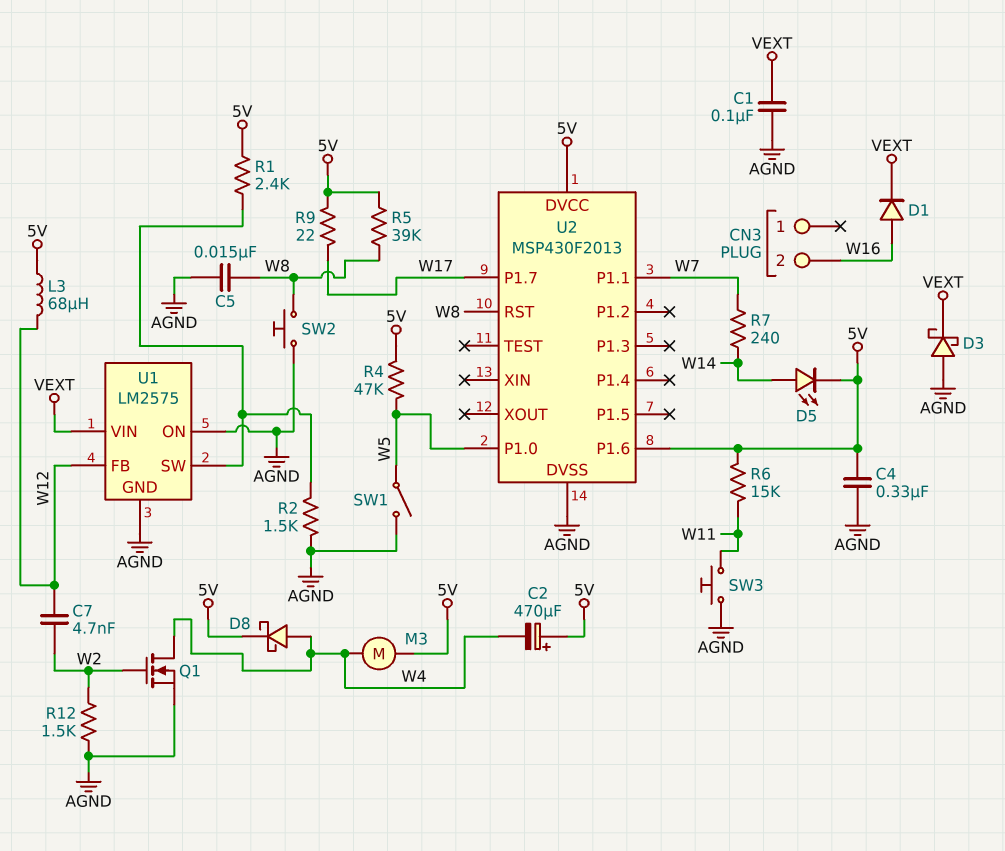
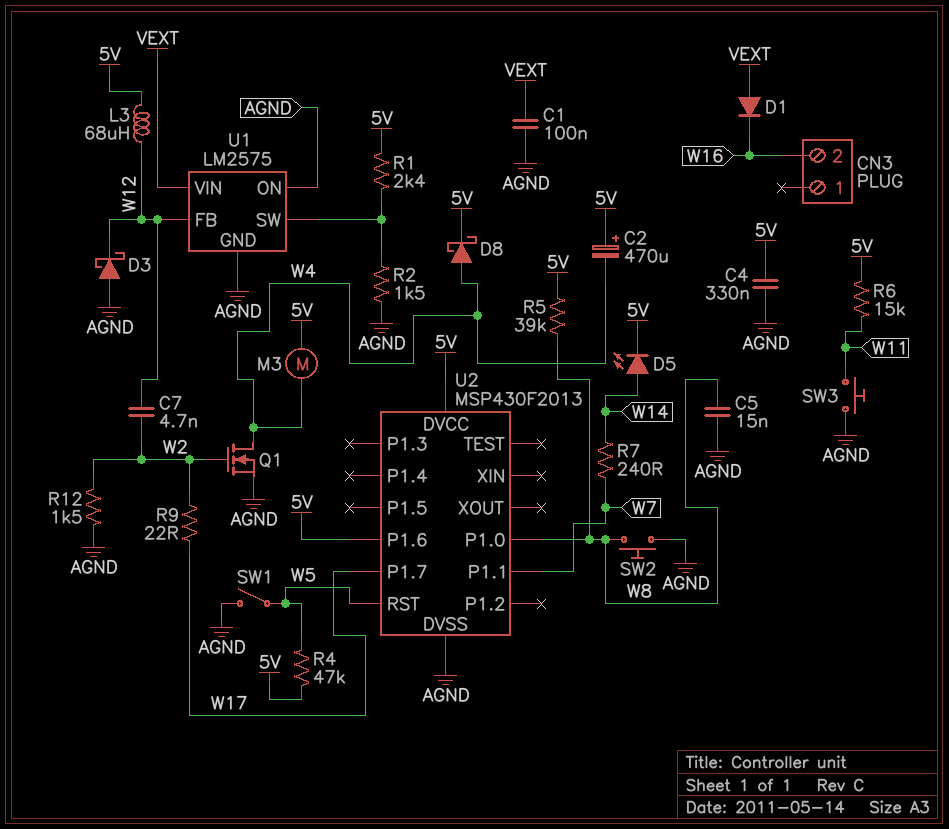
D1: diode (A W16, K VEXT) -> diode (A VEXT, K W16)
D3: schottky (A AGND, K VEXT) -> schottky (A AGND, K W12)
R9: 22 (5V, W17) -> 22 (W2, W17)
U2 pin P1.0: W5 -> W8
U2 pin RST: W8 -> W5

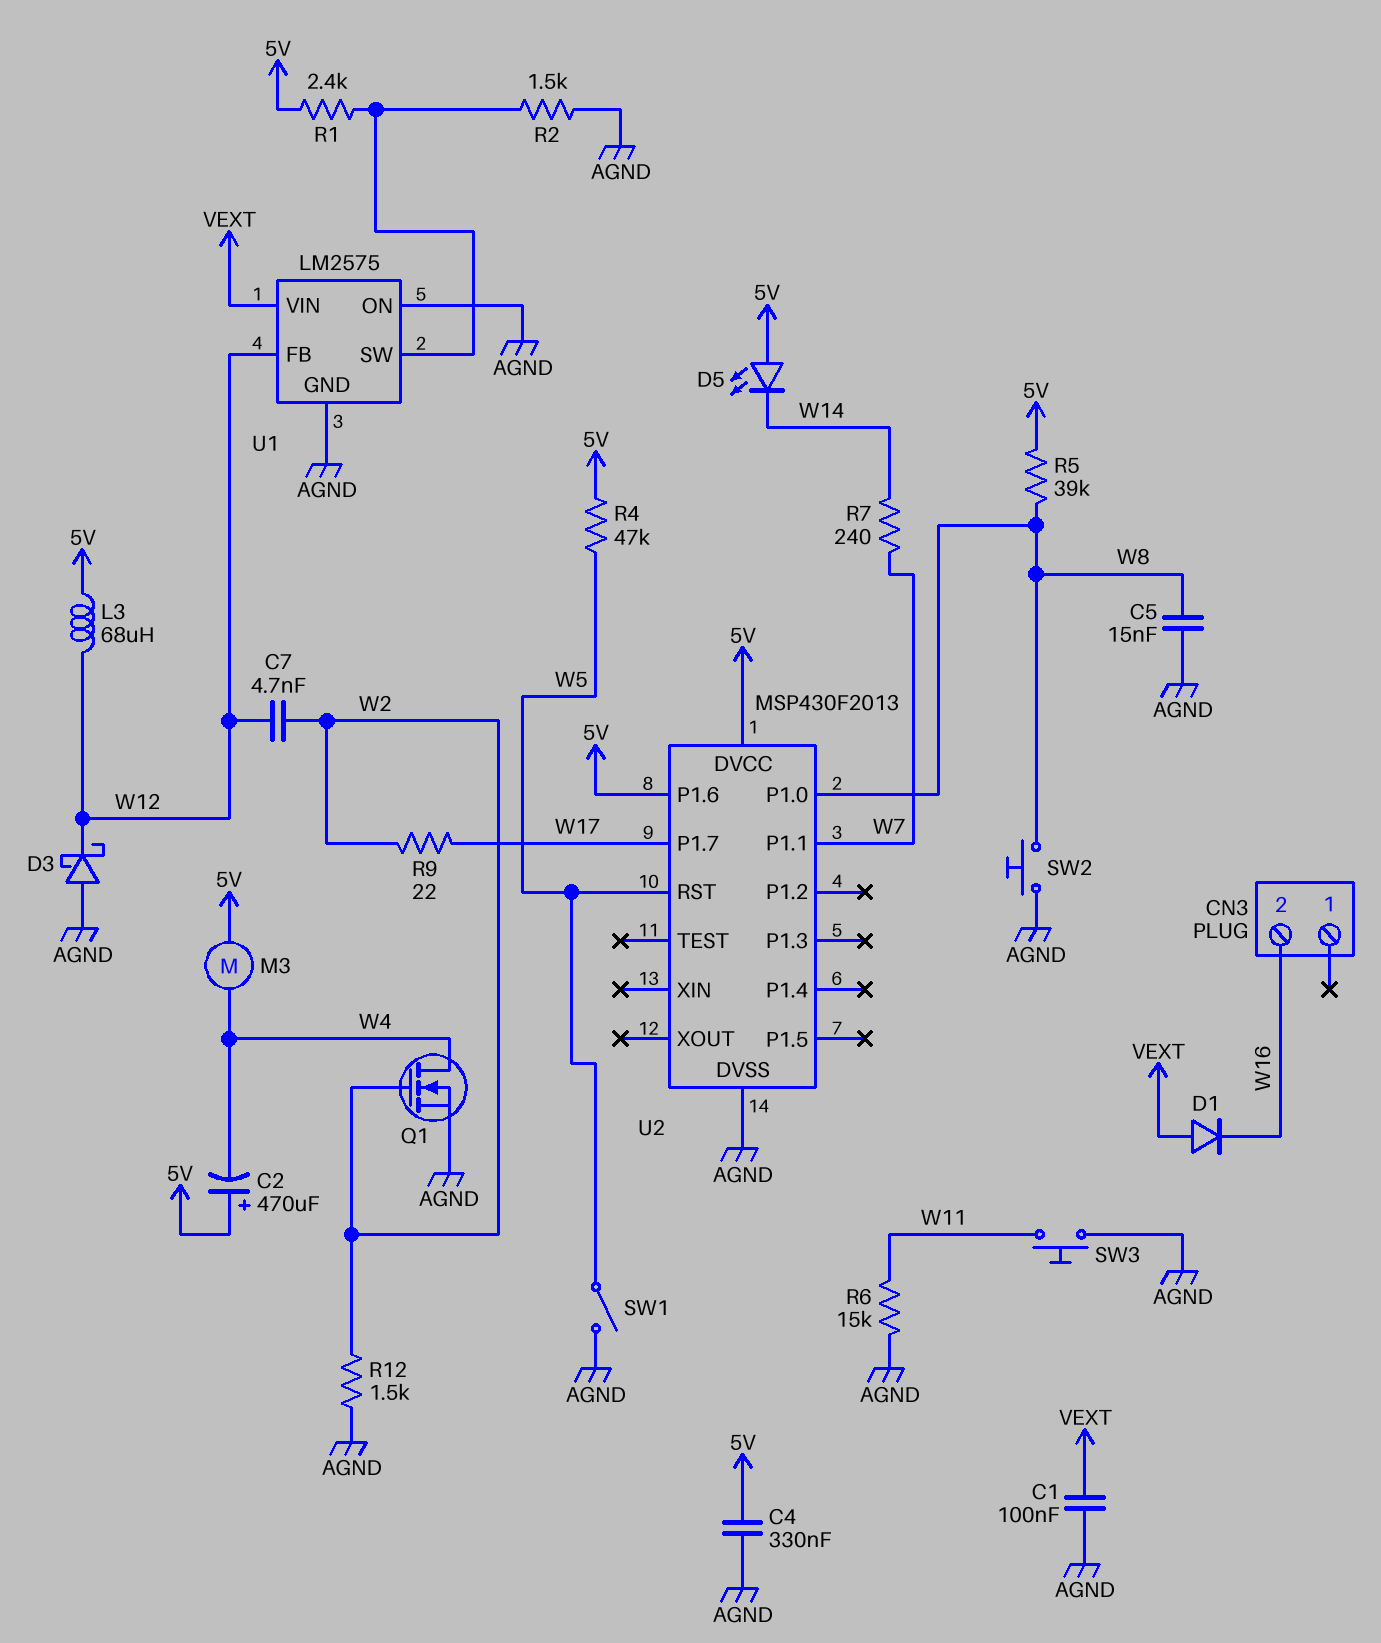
D5: LED (A W14, K 5V) -> LED (A 5V, K W14)
D8: schottky (A W4, K 5V) -> none
R6: 15k (5V, W11) -> 15k (AGND, W11)

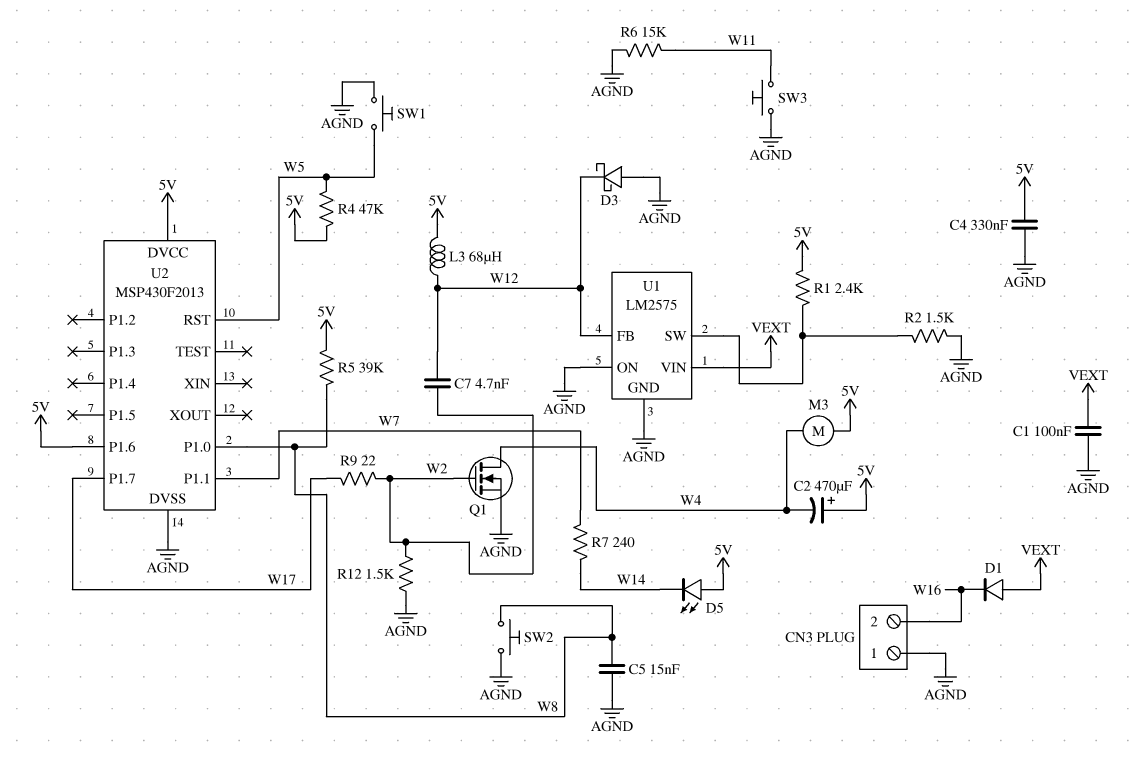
CN3 pin 1: none -> AGND
SW1: switch (AGND, W5) -> button (AGND, W5)

